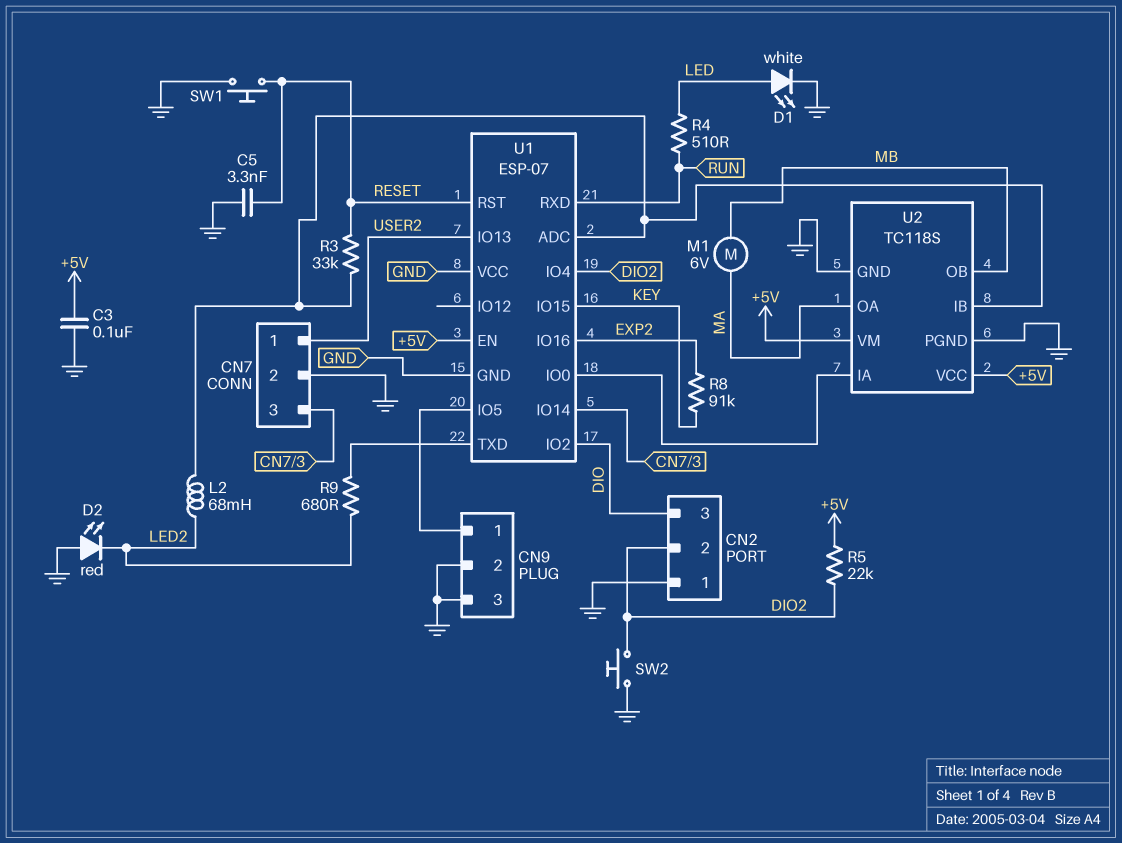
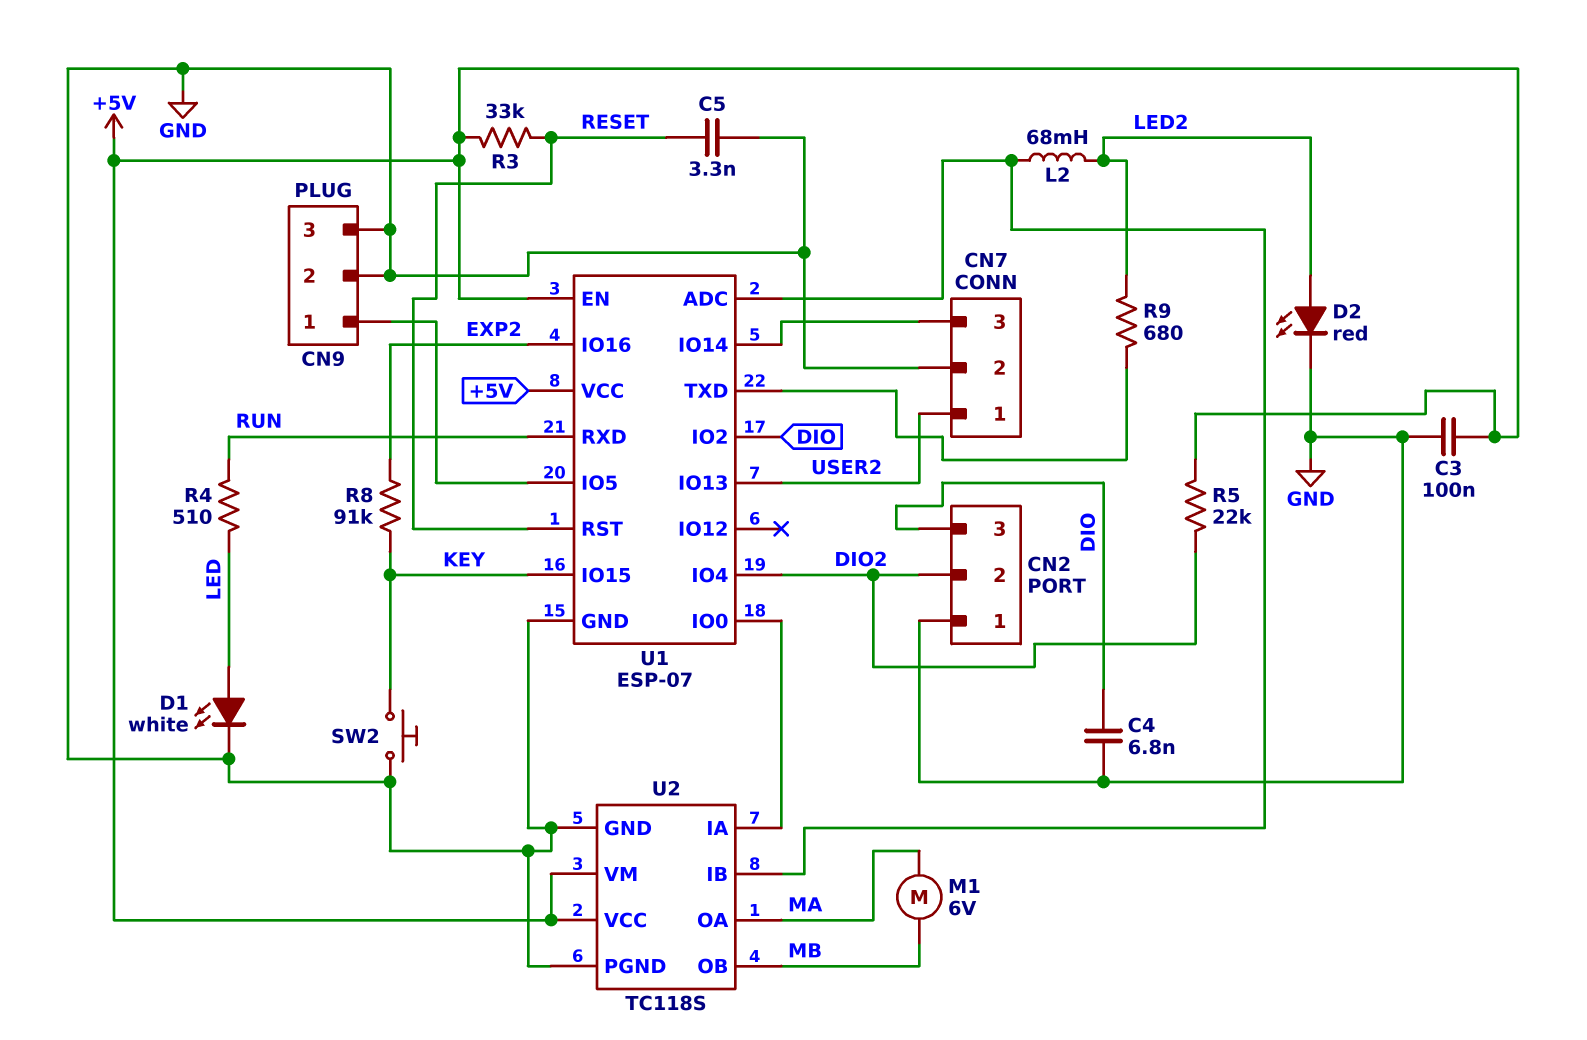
C4: none -> 6.8nF (DIO, GND)
D2: LED red (A GND, K LED2) -> LED red (A LED2, K GND)
R3: 33k (RESET, U1/ADC) -> 33k (+5V, RESET)
SW1: button (GND, RESET) -> none
SW2: button (DIO2, GND) -> button (GND, KEY)
U1 pin VCC: GND -> +5V

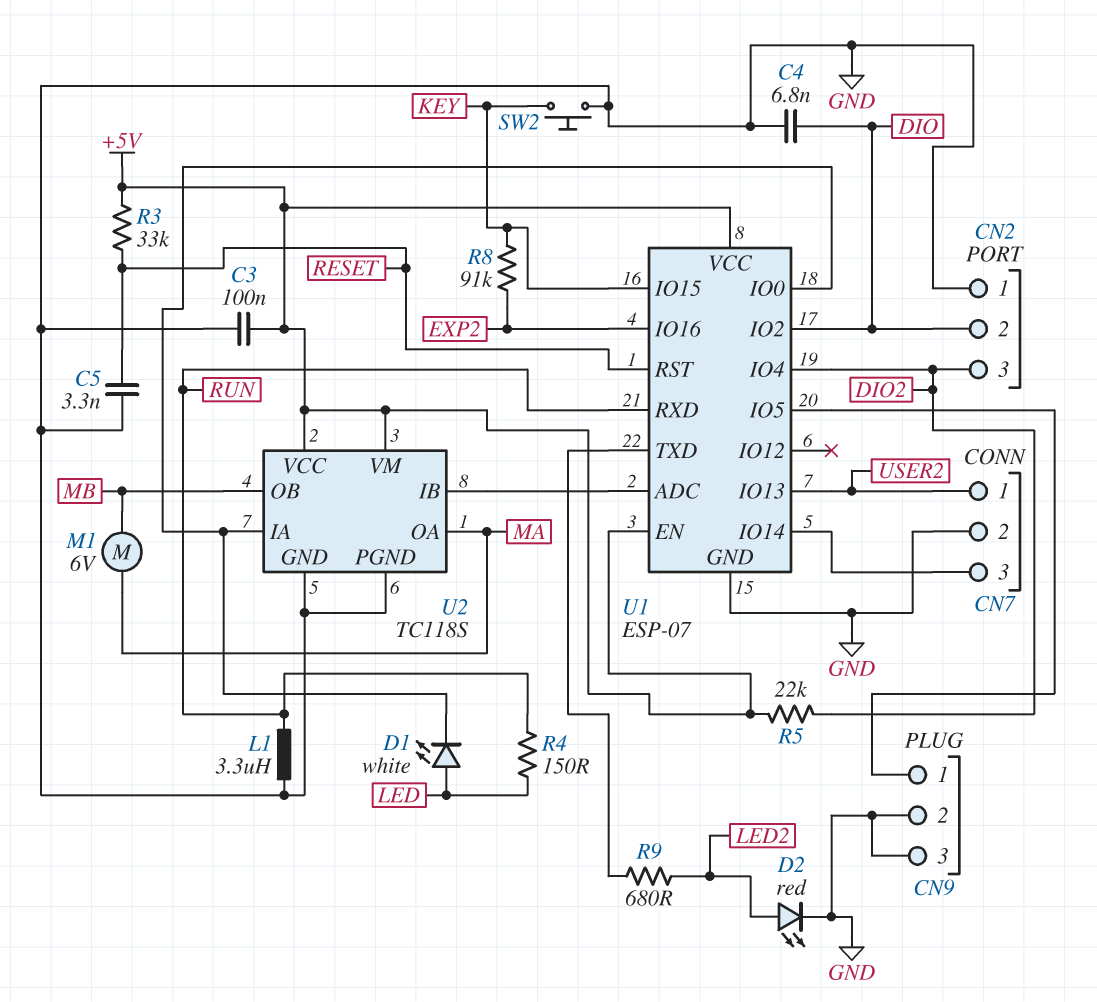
CN2 pin 2: DIO2 -> DIO
CN2 pin 3: DIO -> DIO2
D1: LED white (A LED, K GND) -> LED white (A LED, K U1/IO0)
L1: none -> 3.3uH (GND, RUN)
L2: 68mH (LED2, U1/ADC) -> none
R4: 510 (LED, RUN) -> 150 (LED, RUN)

